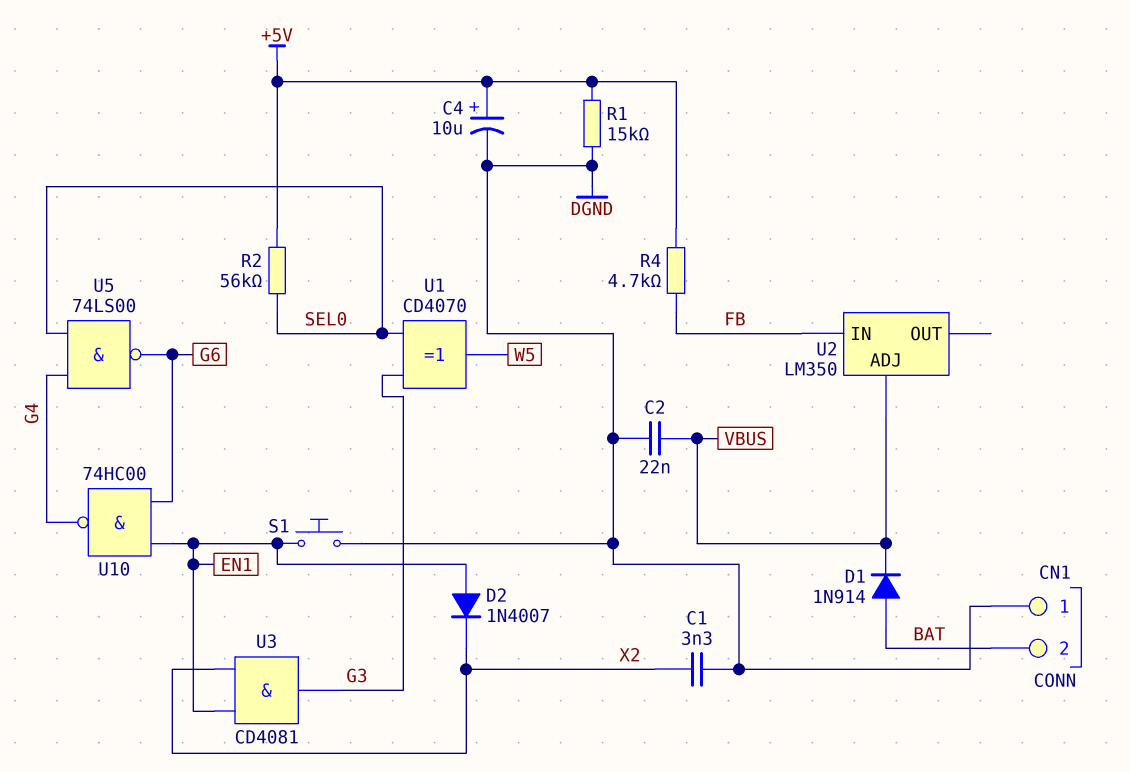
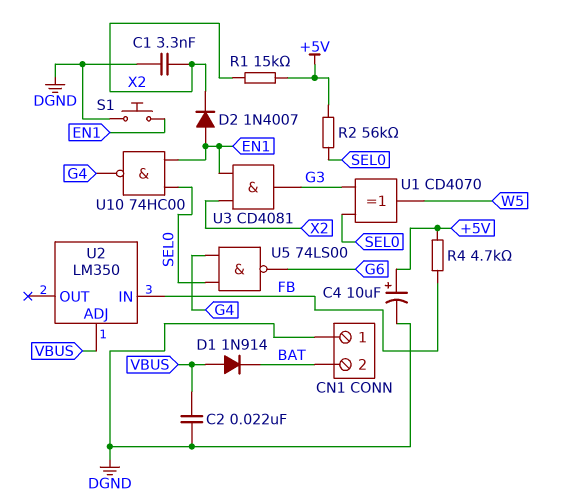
D1: diode 1N914 (A BAT, K VBUS) -> diode 1N914 (A VBUS, K BAT)
R1: 15k (+5V, DGND) -> 15k (+5V, X2)
U10: NAND 74HC00 (in EN1, in G6, out G4) -> NAND 74HC00 (in EN1, in SEL0, out G4)

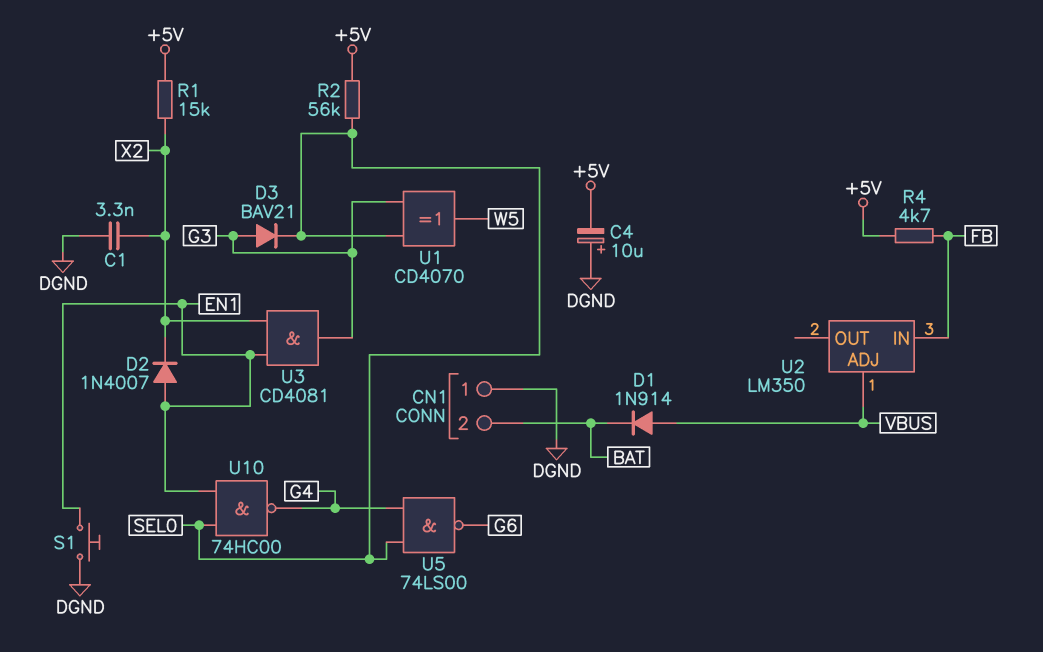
C2: 22nF (DGND, VBUS) -> none
C4: 10uF (plus +5V, minus DGND) -> 10uF (plus DGND, minus +5V)
D3: none -> diode BAV21 (A G3, K SEL0)

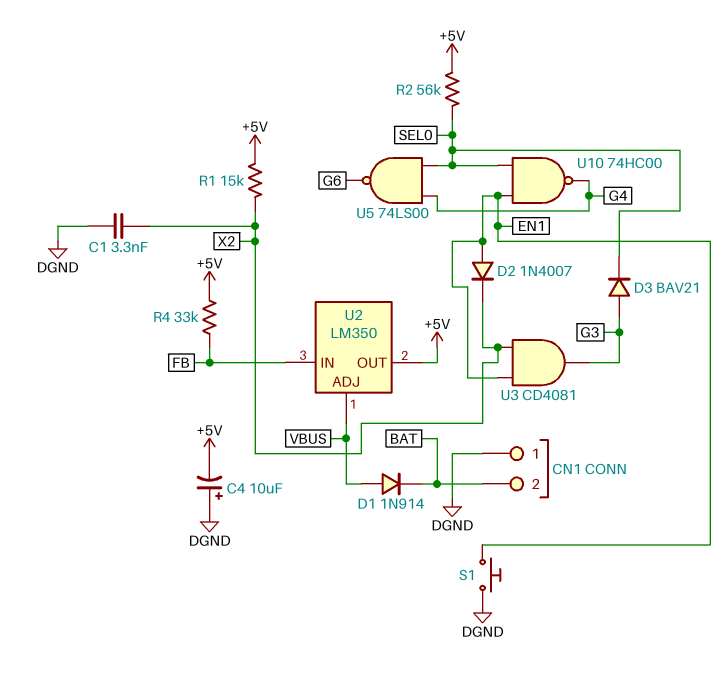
R4: 4.7k (+5V, FB) -> 33k (+5V, FB)
U1: XOR CD4070 (in G3, in SEL0, out W5) -> none
U2 pin OUT: none -> +5V

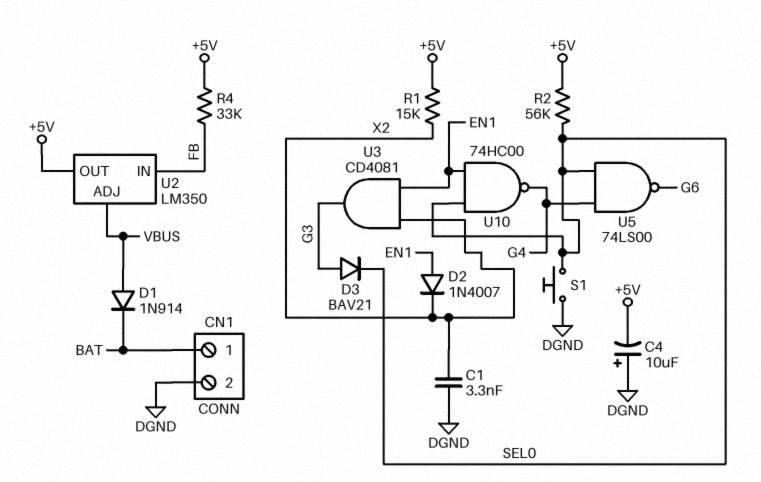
CN1 pin 1: DGND -> BAT
CN1 pin 2: BAT -> DGND
S1: button (DGND, EN1) -> button (DGND, SEL0)

